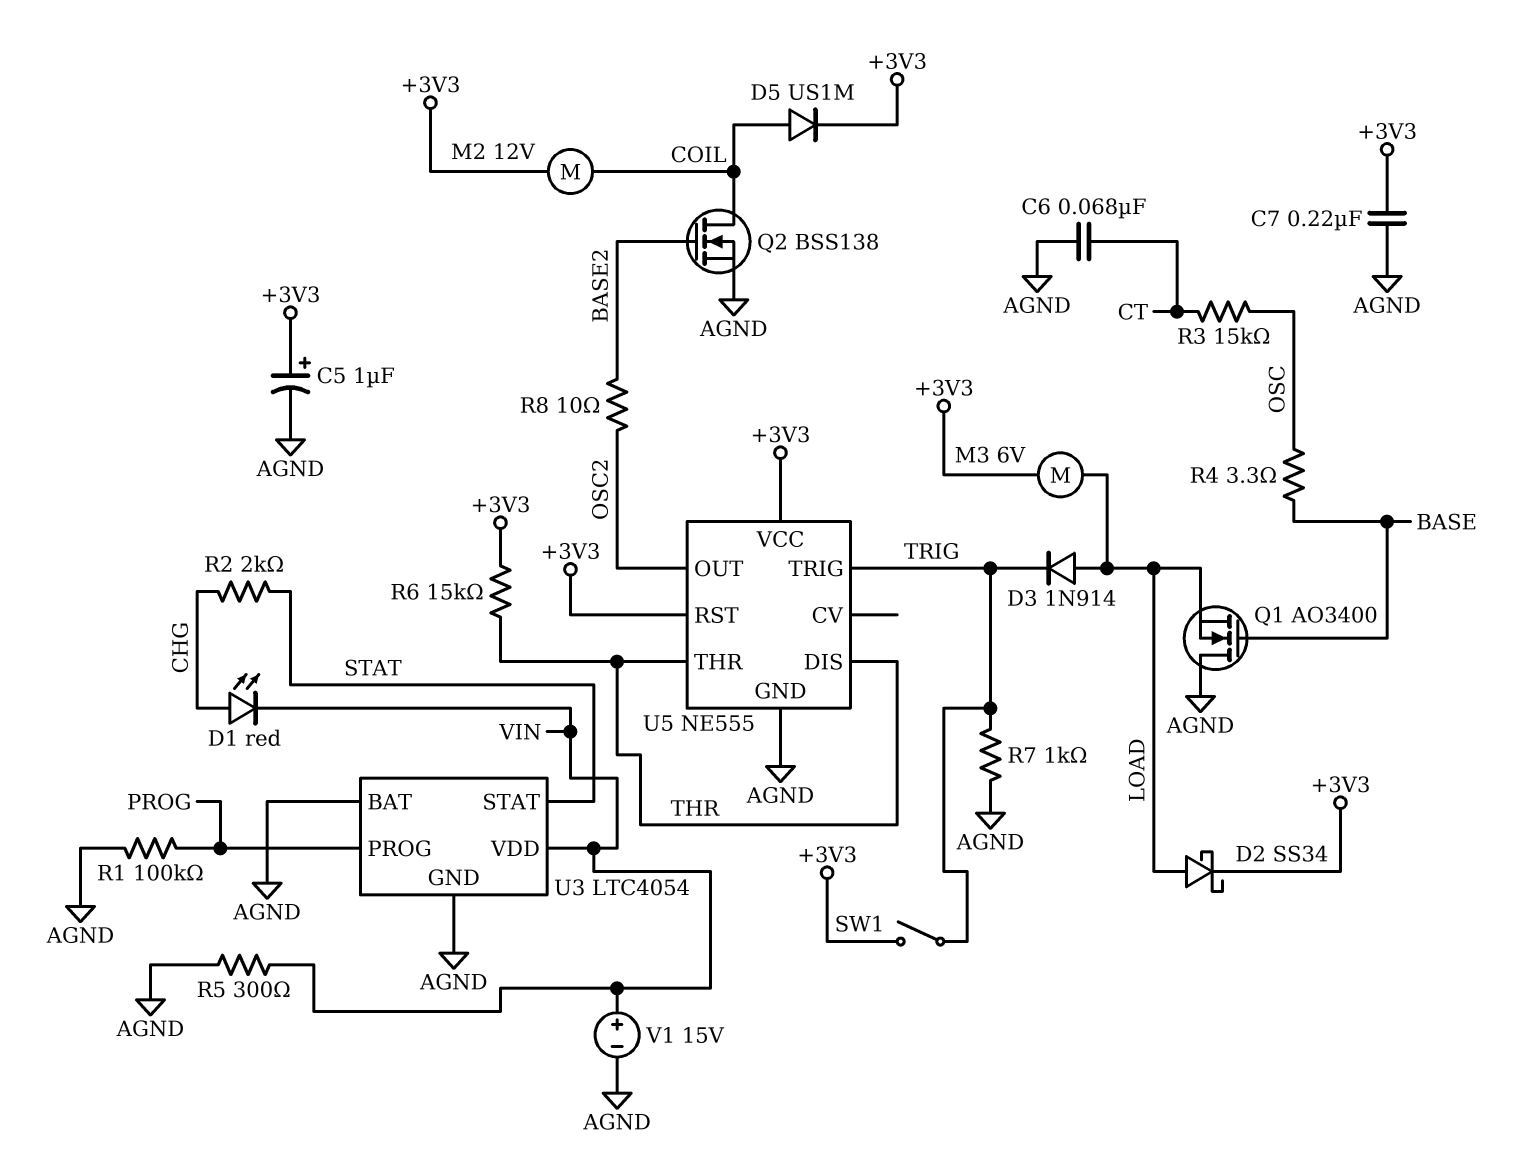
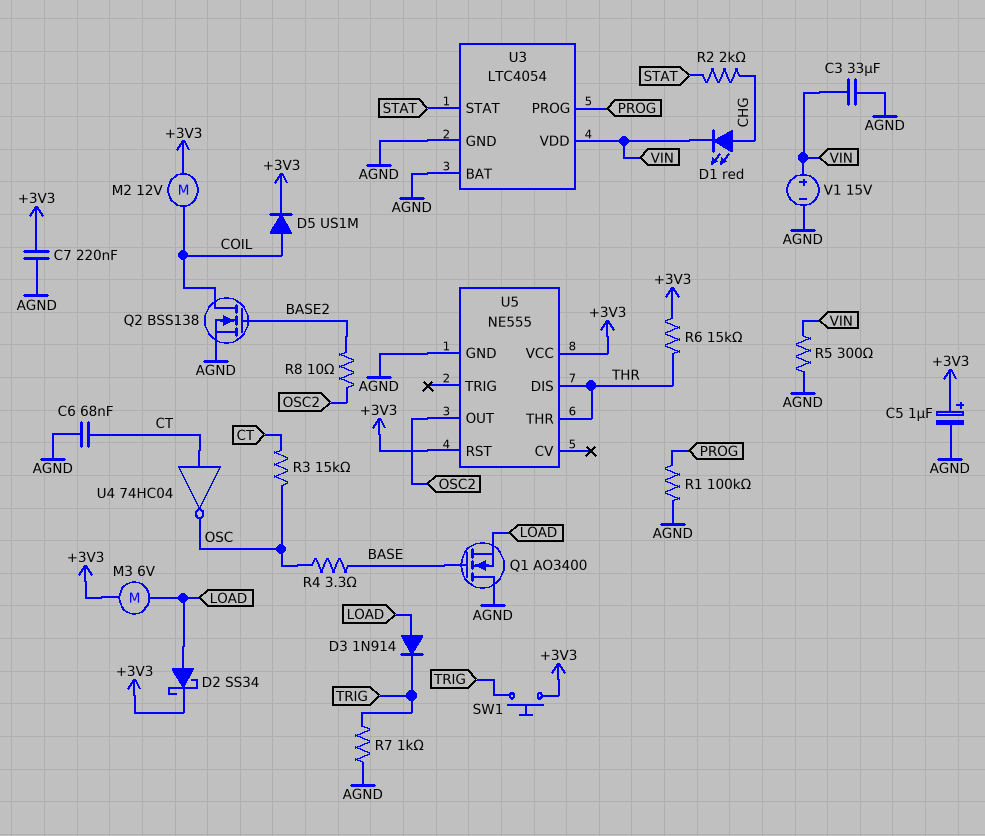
C3: none -> 33uF (AGND, VIN)
SW1: switch (+3V3, TRIG) -> button (+3V3, TRIG)
U4: none -> NOT 74HC04 (in CT, out OSC)
U5 pin TRIG: TRIG -> none

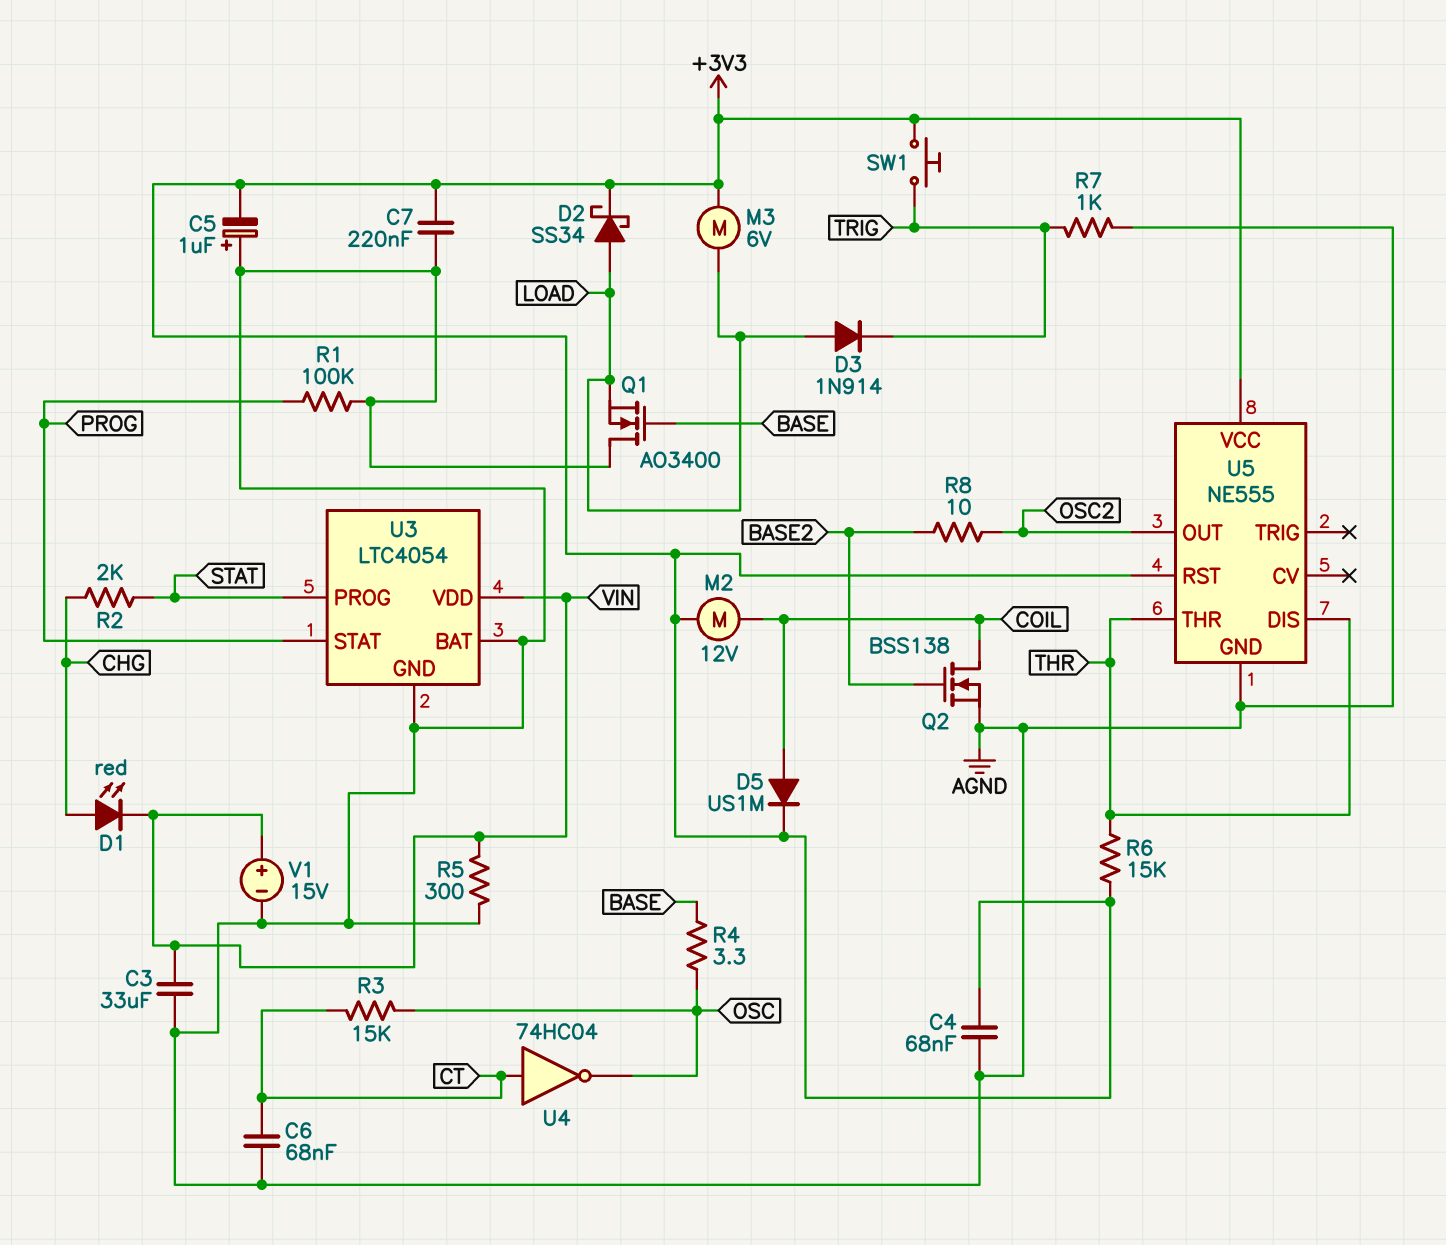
C4: none -> 68nF (+3V3, AGND)
C5: 1uF (plus +3V3, minus AGND) -> 1uF (plus AGND, minus +3V3)
U3 pin PROG: PROG -> STAT
U3 pin STAT: STAT -> PROG

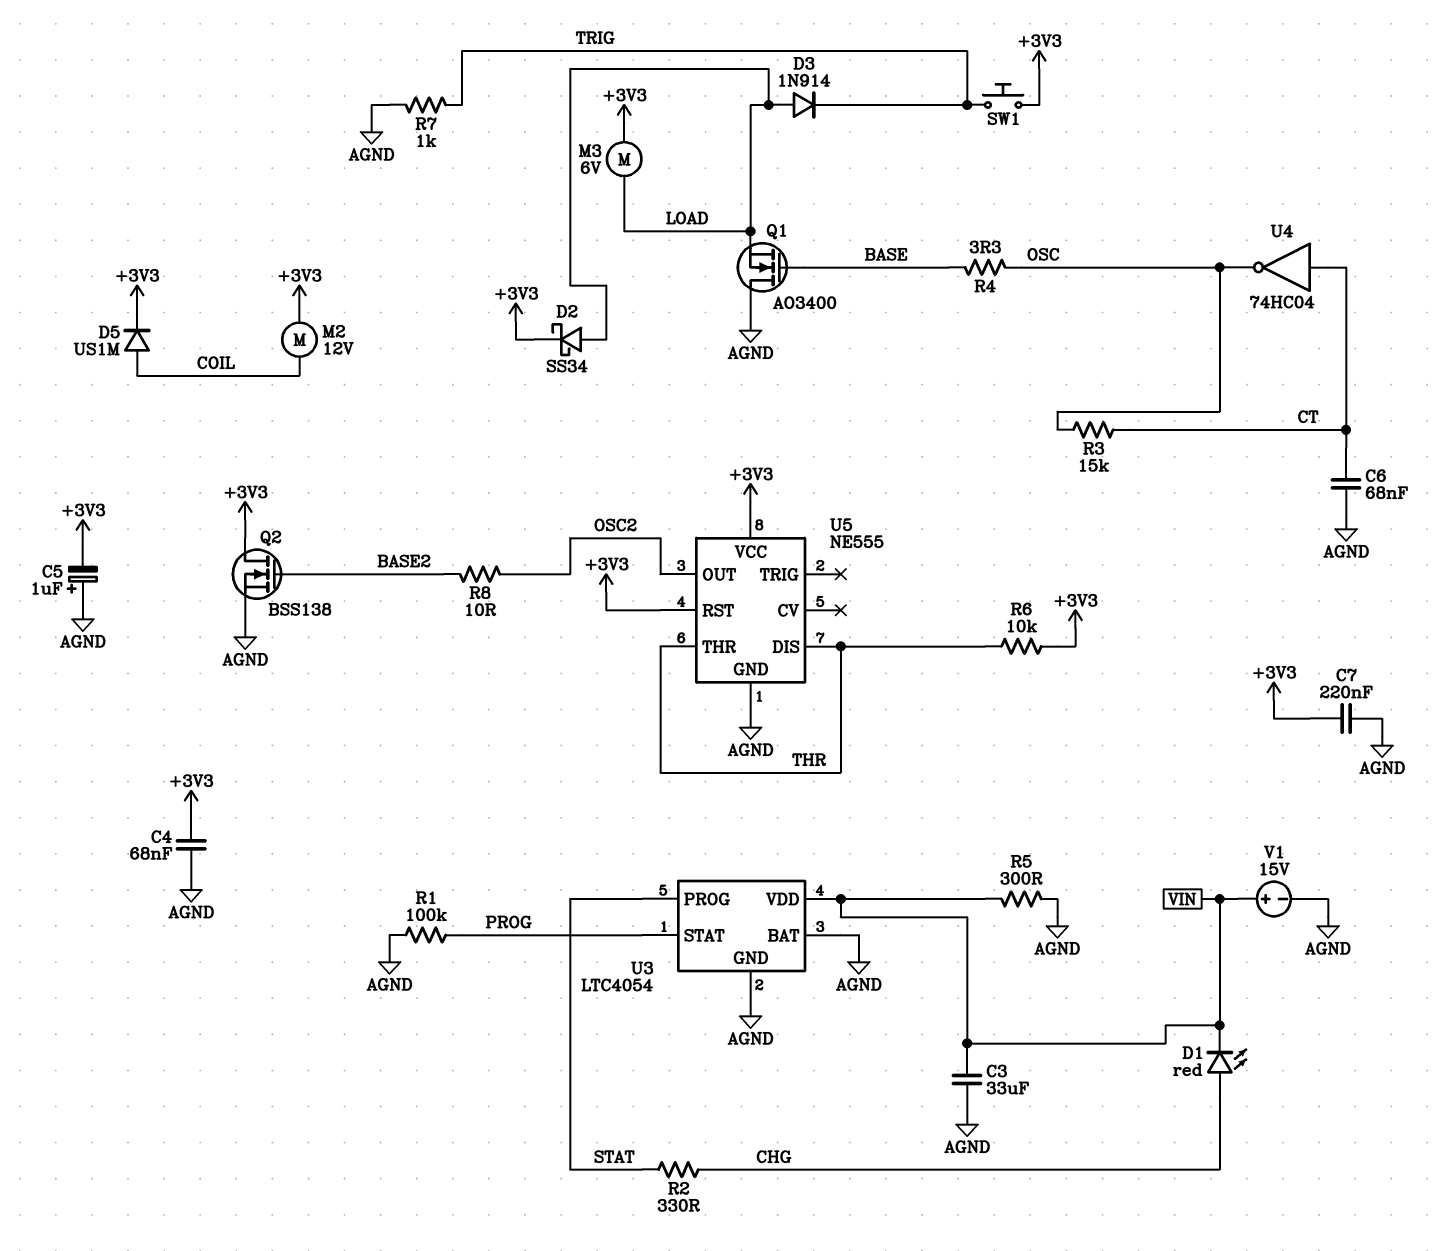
Q2: NMOS BSS138 (G BASE2, D COIL, S AGND) -> NMOS BSS138 (G BASE2, D +3V3, S AGND)
R2: 2k (CHG, STAT) -> 330 (CHG, STAT)
R6: 15k (+3V3, THR) -> 10k (+3V3, THR)

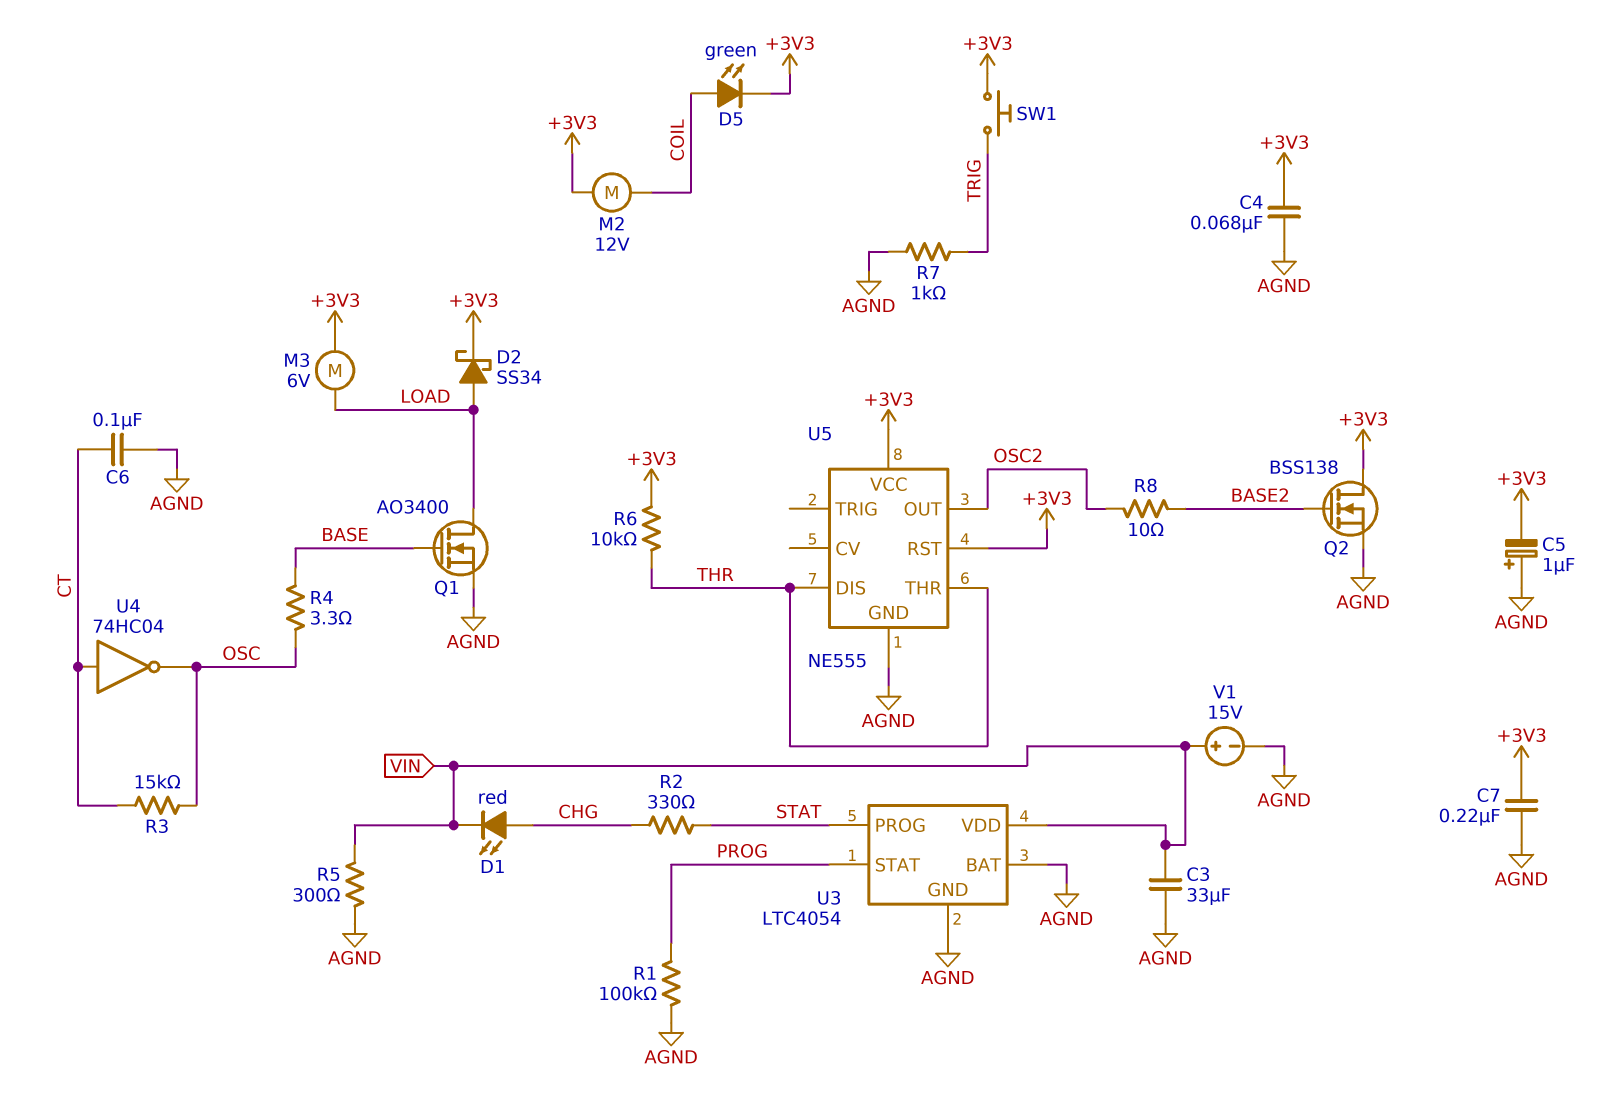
C6: 68nF (AGND, CT) -> 100nF (AGND, CT)
D3: diode 1N914 (A LOAD, K TRIG) -> none
D5: diode US1M (A COIL, K +3V3) -> LED green (A COIL, K +3V3)
Q1: NMOS AO3400 (G BASE, D AGND, S LOAD) -> NMOS AO3400 (G BASE, D LOAD, S AGND)

